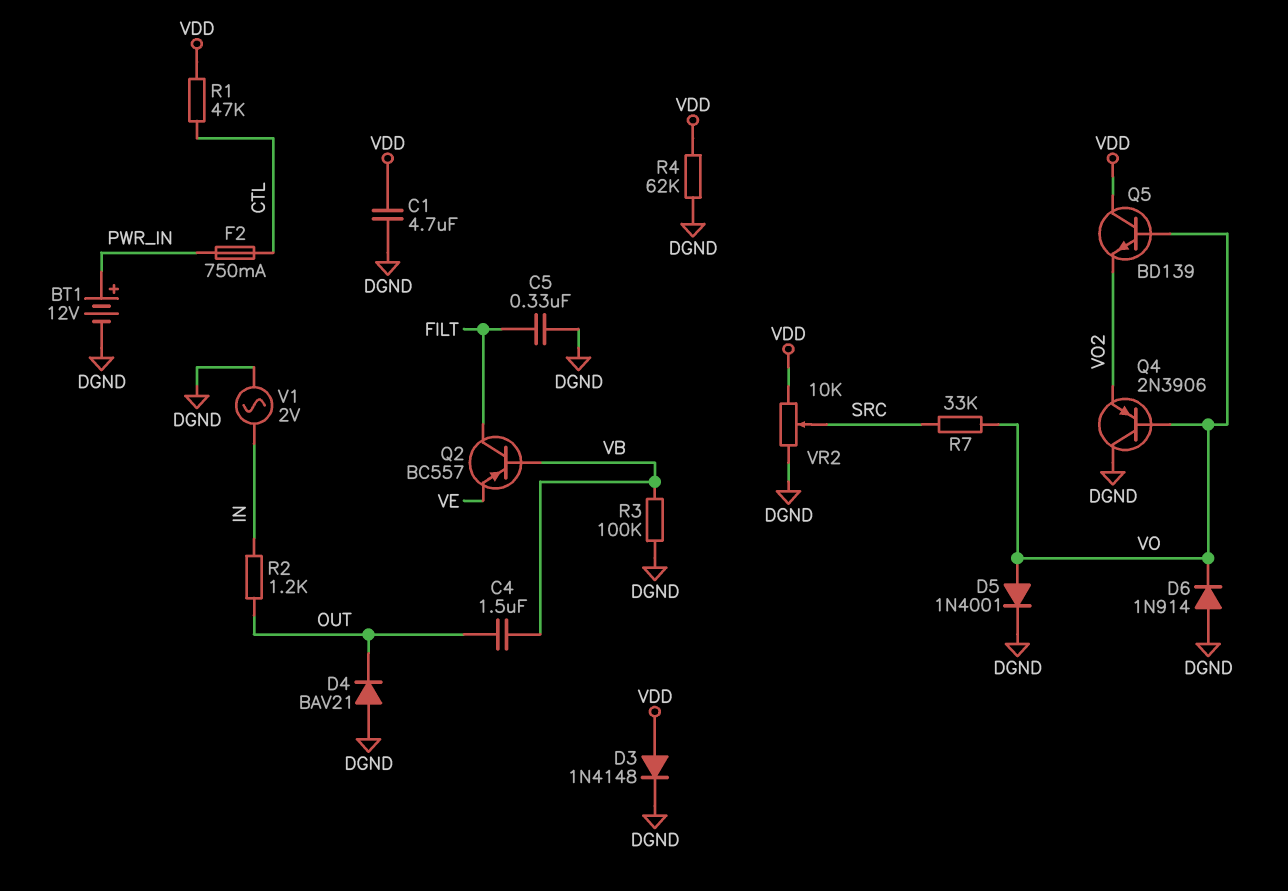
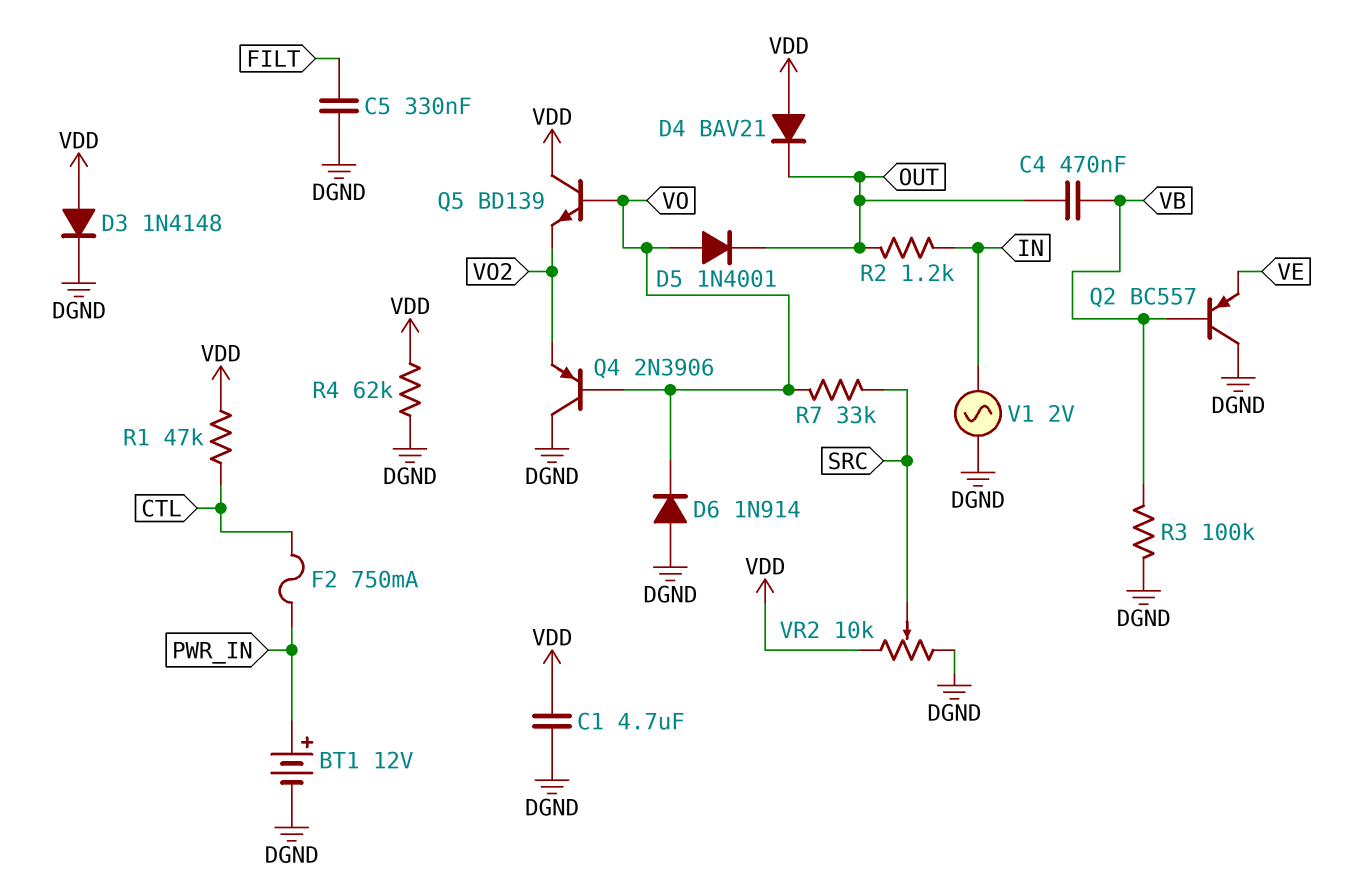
C4: 1.5uF (OUT, VB) -> 470nF (OUT, VB)
D4: diode BAV21 (A DGND, K OUT) -> diode BAV21 (A VDD, K OUT)
D5: diode 1N4001 (A VO, K DGND) -> diode 1N4001 (A VO, K OUT)
Q2: PNP BC557 (B VB, C FILT, E VE) -> PNP BC557 (B VB, C DGND, E VE)

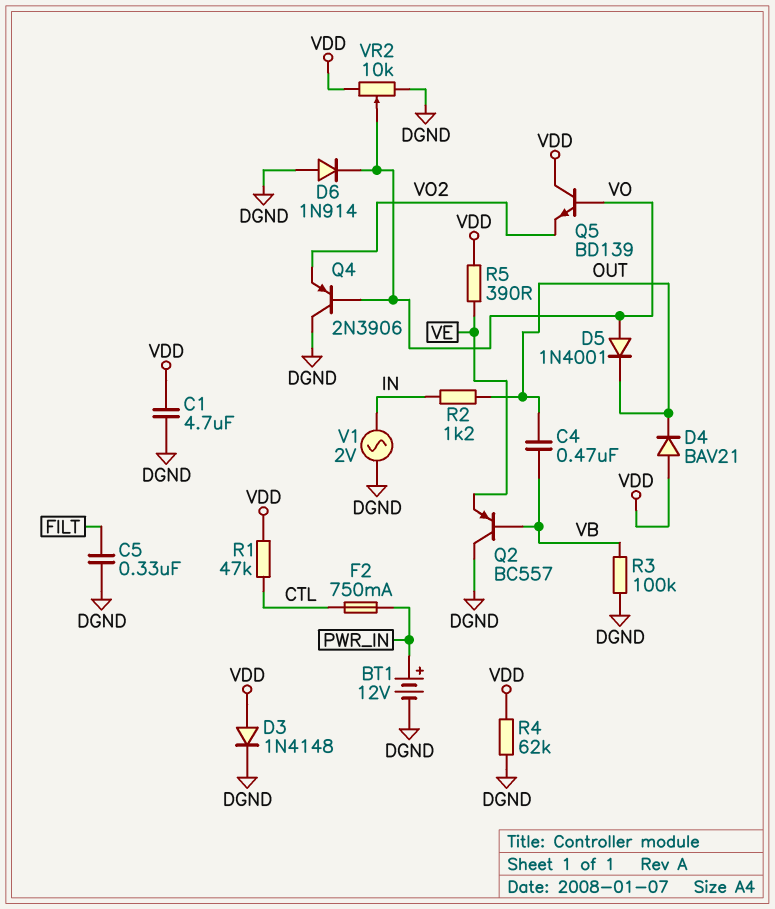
R5: none -> 390 (VDD, VE)
R7: 33k (SRC, VO) -> none
VR2: 10k (DGND, VDD, wiper SRC) -> 10k (DGND, VDD, wiper VO)

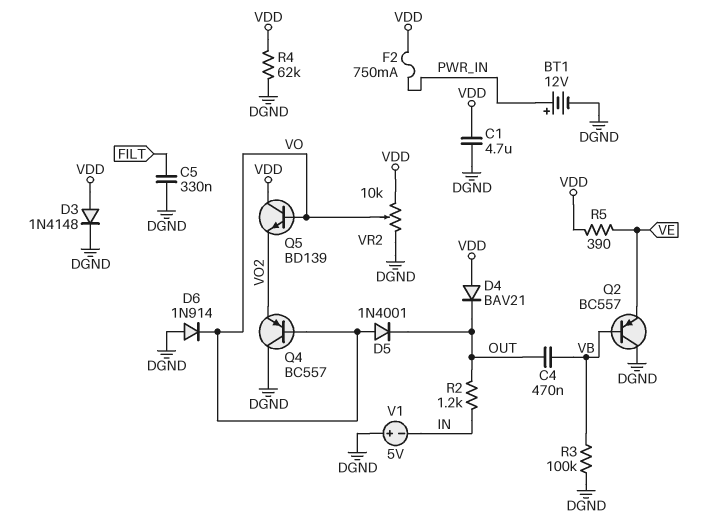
F2: 750mA (CTL, PWR_IN) -> 750mA (PWR_IN, VDD)
Q4: PNP 2N3906 (B VO, C DGND, E VO2) -> PNP BC557 (B VO, C DGND, E VO2)
R1: 47k (CTL, VDD) -> none
V1: AC 2V (DGND, IN) -> 5V (plus DGND, minus IN)

